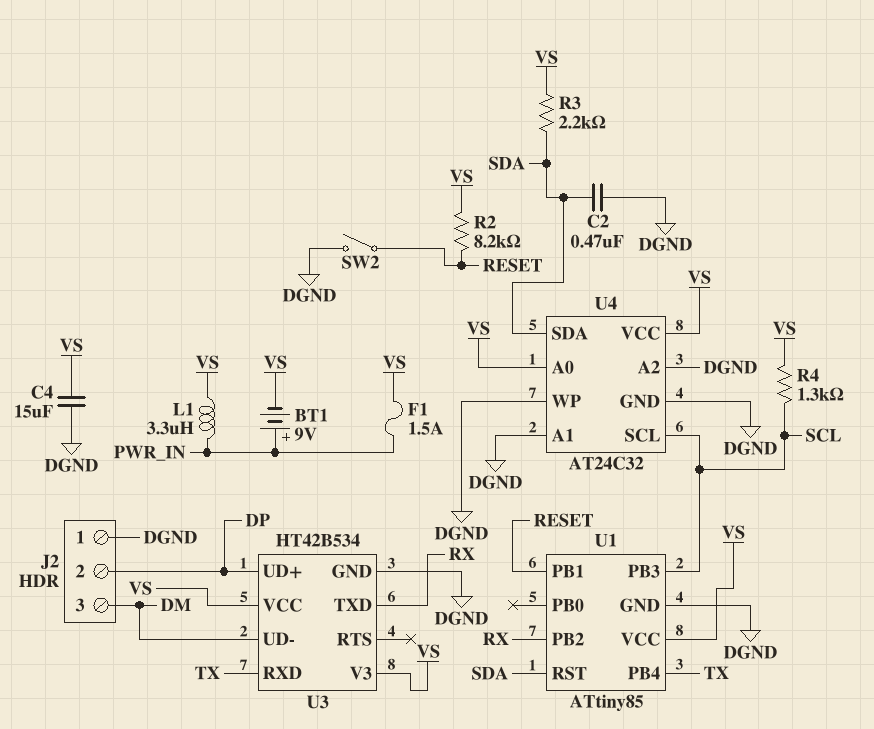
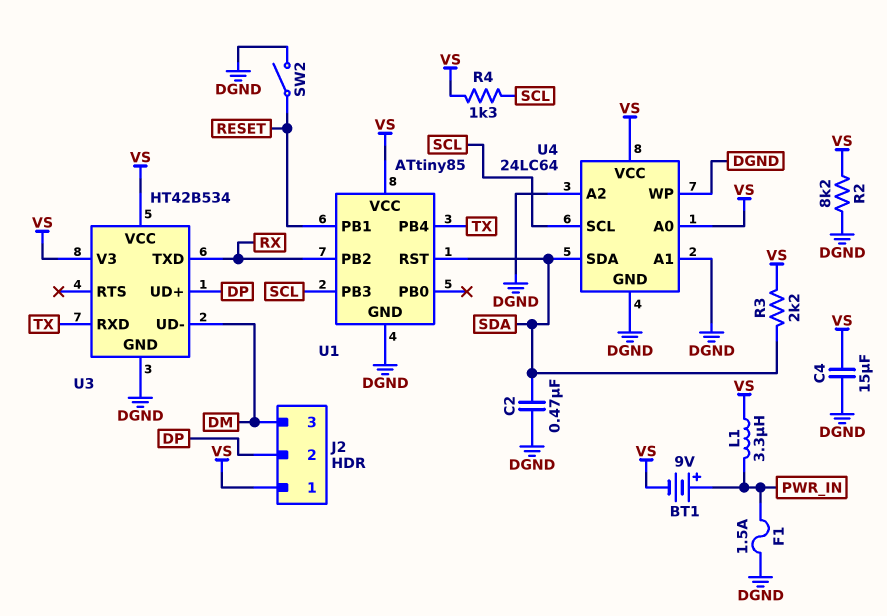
F1: 1.5A (PWR_IN, VS) -> 1.5A (DGND, PWR_IN)
J2 pin 1: DGND -> VS
R2: 8.2k (RESET, VS) -> 8.2k (DGND, VS)
U4: AT24C32 -> 24LC64

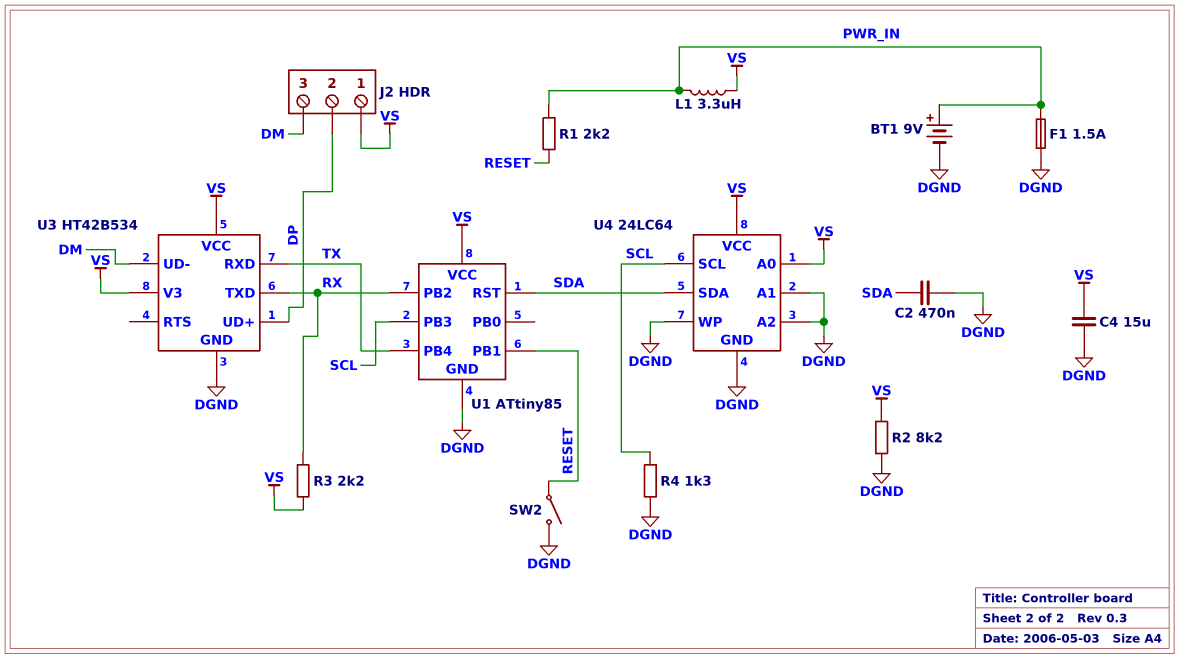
BT1: 9V (plus PWR_IN, minus VS) -> 9V (plus PWR_IN, minus DGND)
R1: none -> 2.2k (PWR_IN, RESET)
R3: 2.2k (SDA, VS) -> 2.2k (RX, VS)
R4: 1.3k (SCL, VS) -> 1.3k (DGND, SCL)

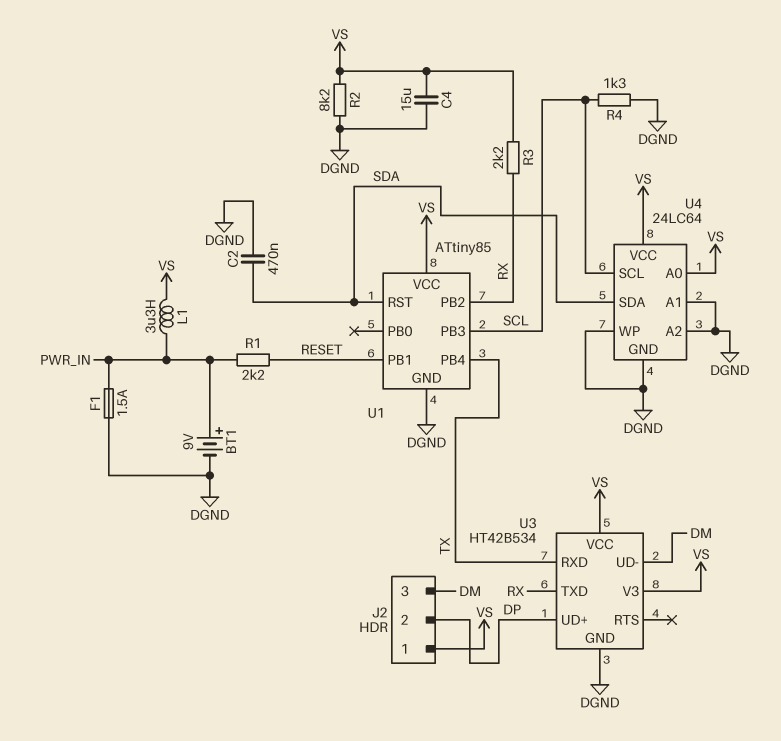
SW2: switch (DGND, RESET) -> none

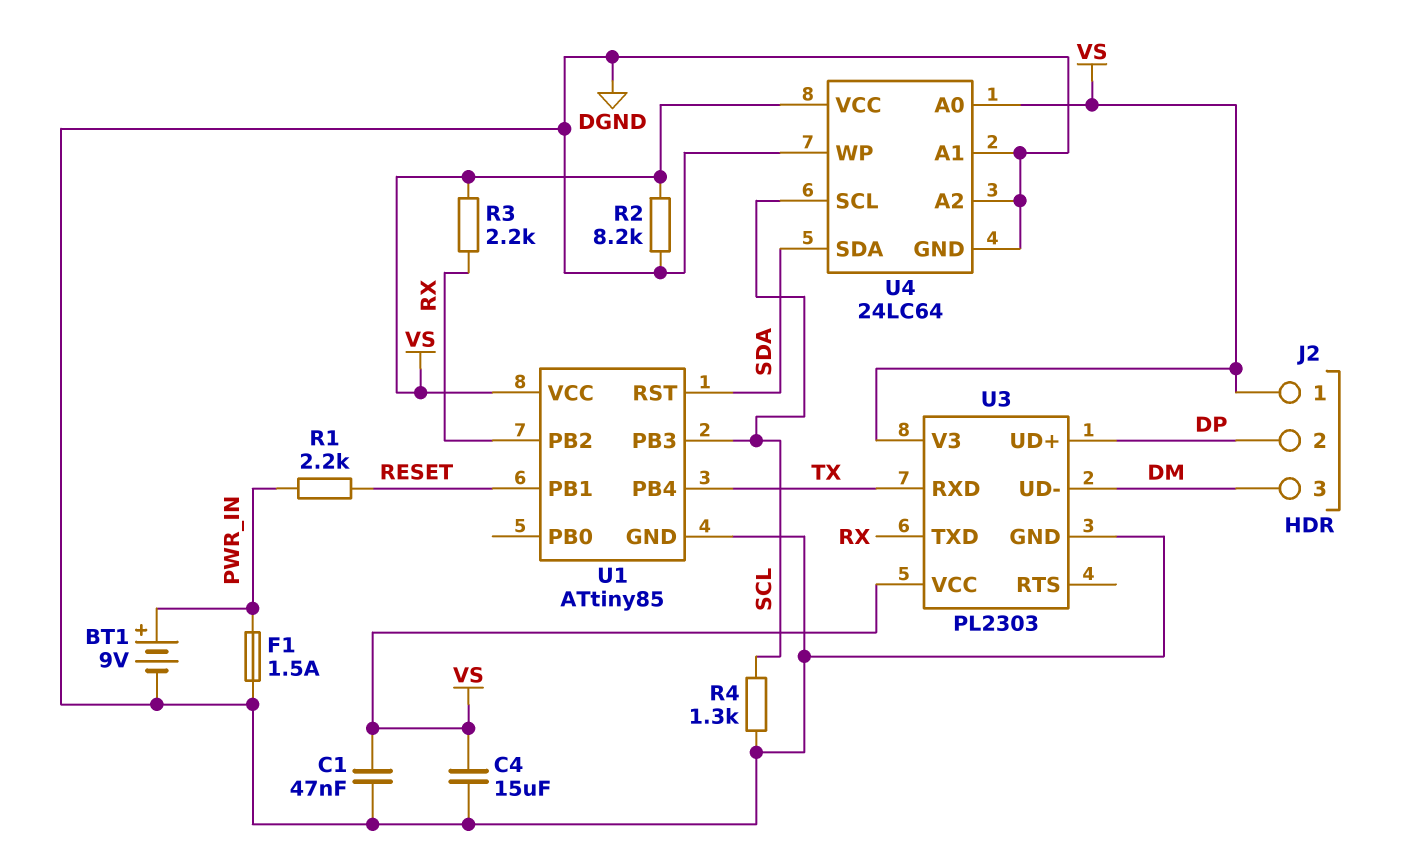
C1: none -> 47nF (DGND, VS)
C2: 470nF (DGND, SDA) -> none
L1: 3.3uH (PWR_IN, VS) -> none
U3: HT42B534 -> PL2303

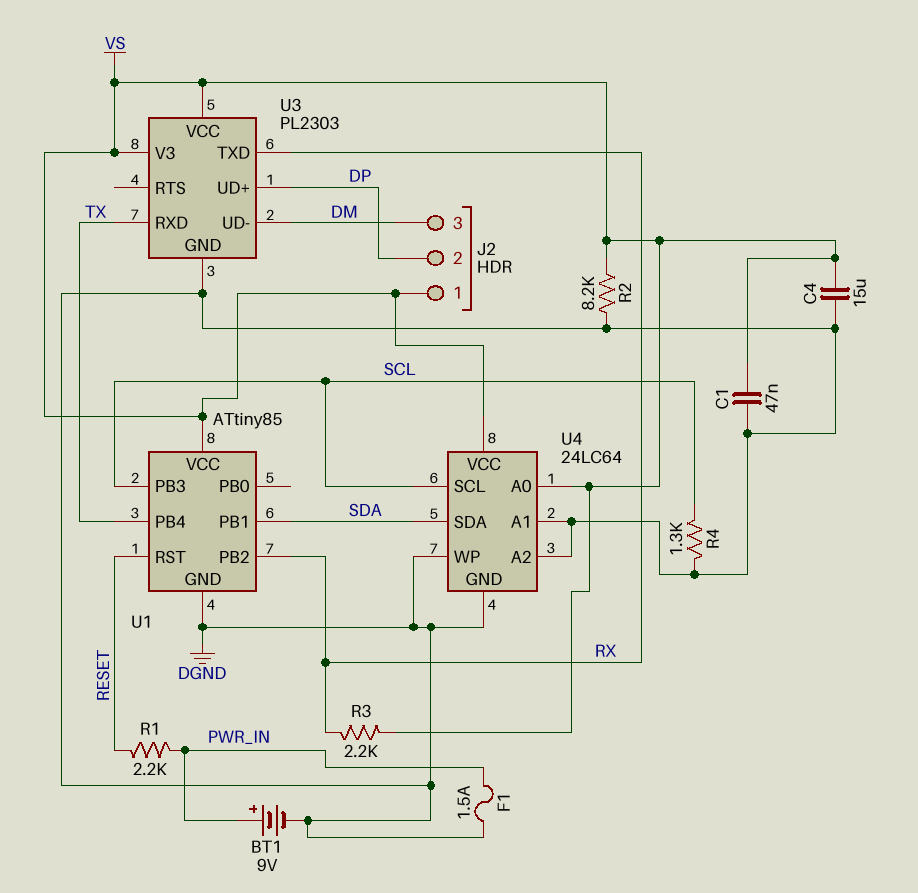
U1 pin PB1: RESET -> SDA
U1 pin RST: SDA -> RESET

